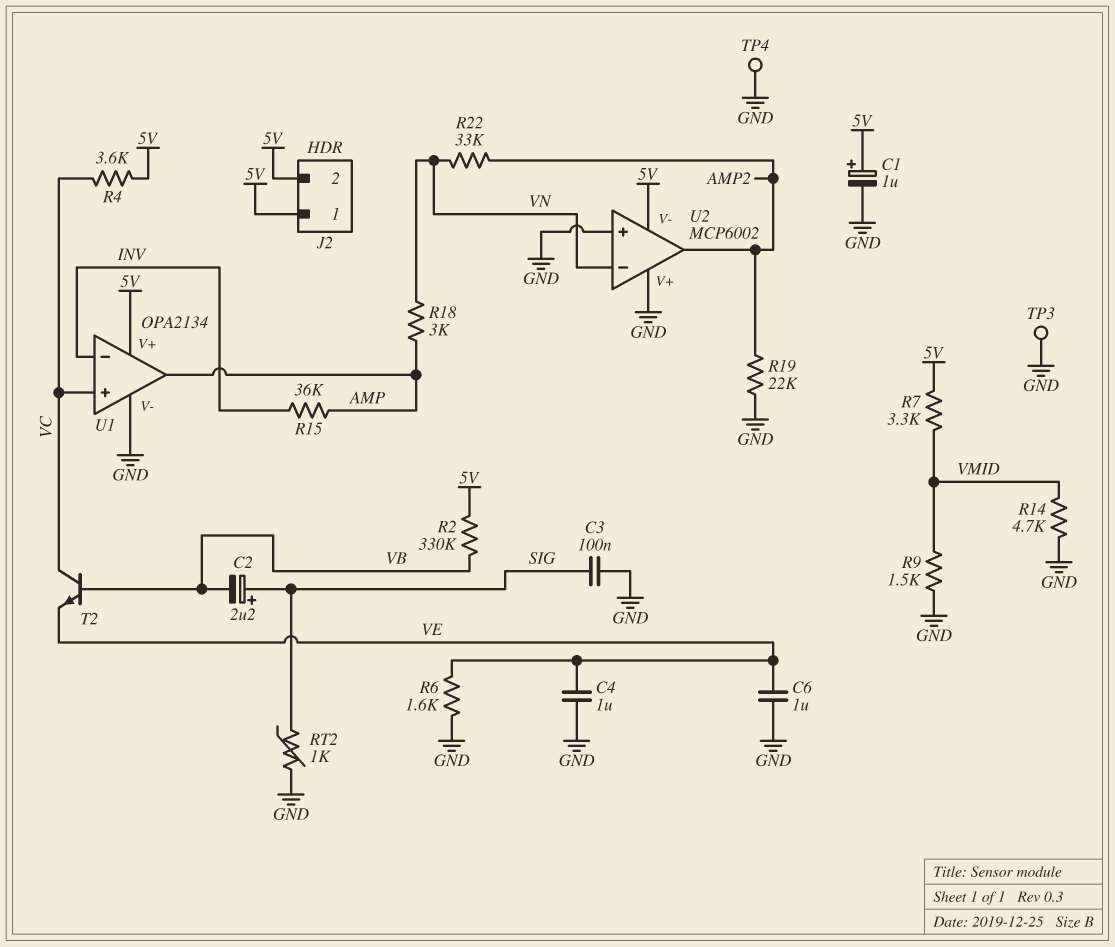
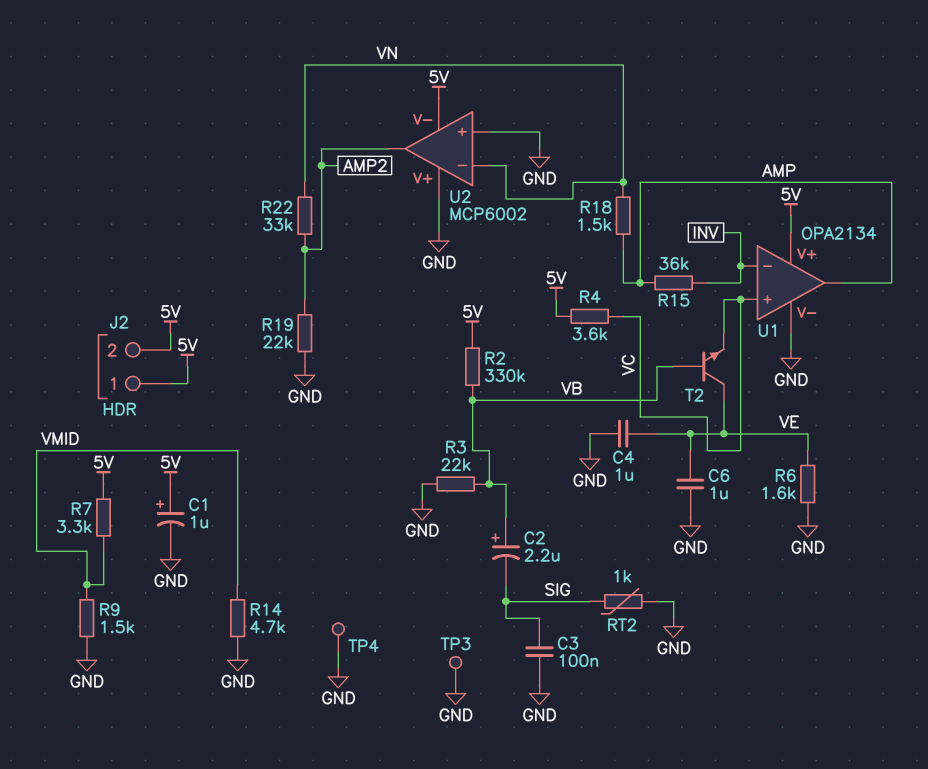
C2: 2.2uF (plus SIG, minus VB) -> 2.2uF (plus VB, minus SIG)
R3: none -> 22k (GND, VB)
R18: 3k (AMP, VN) -> 1.5k (AMP, VN)
T2: NPN (B VB, C VC, E VE) -> NPN (B VB, C VE, E VC)

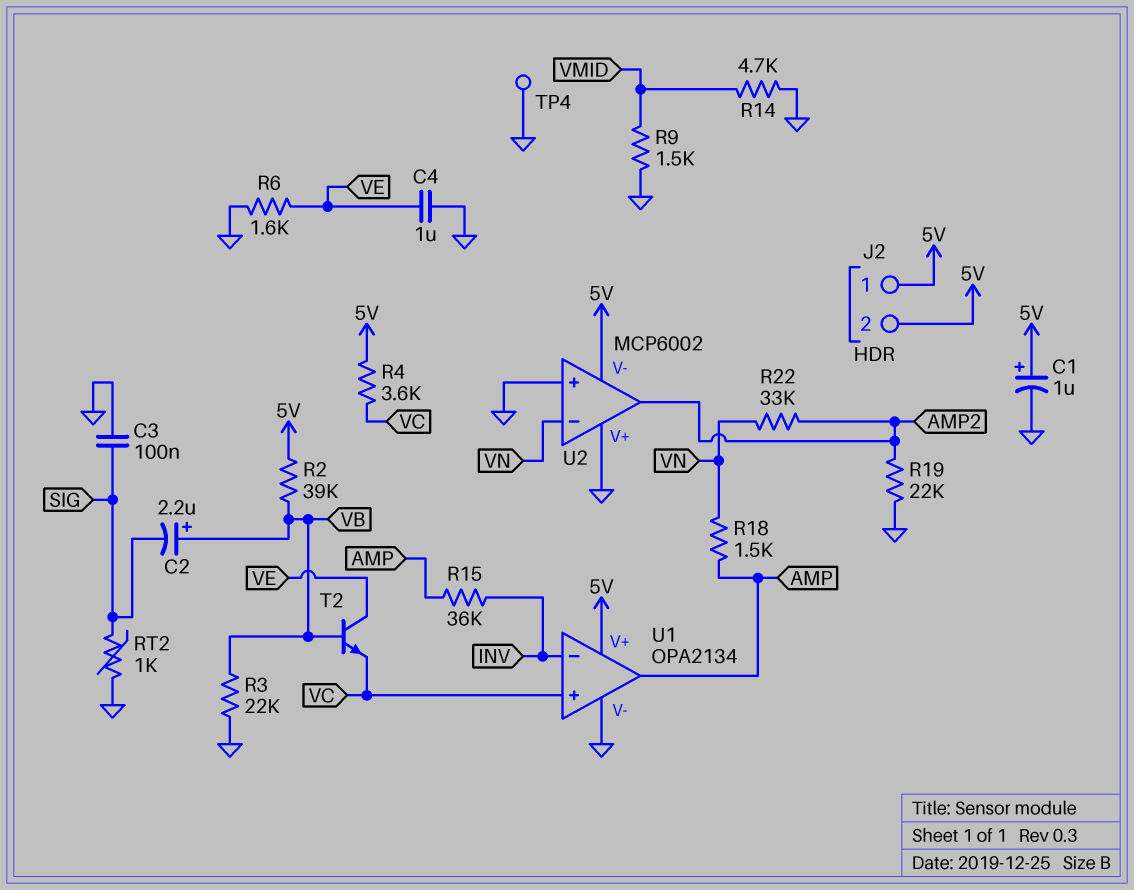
C6: 1uF (GND, VE) -> none
R2: 330k (5V, VB) -> 39k (5V, VB)
R7: 3.3k (5V, VMID) -> none
TP3: test point (GND) -> none

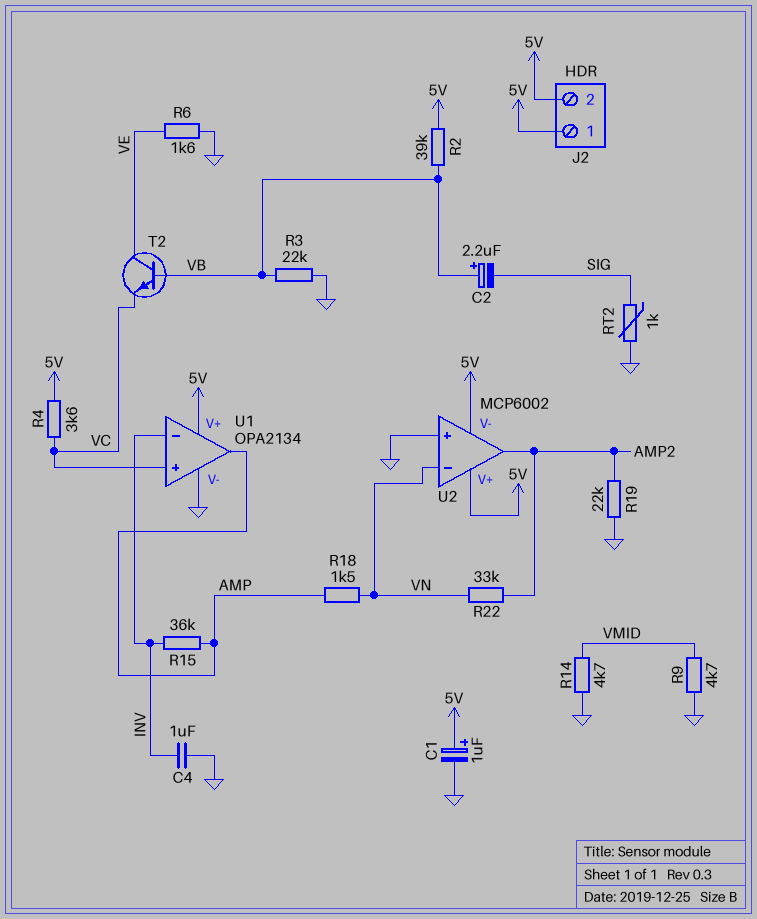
C3: 100nF (GND, SIG) -> none
C4: 1uF (GND, VE) -> 1uF (GND, INV)
R9: 1.5k (GND, VMID) -> 4.7k (GND, VMID)
TP4: test point (GND) -> none
U2 pin V+: GND -> 5V

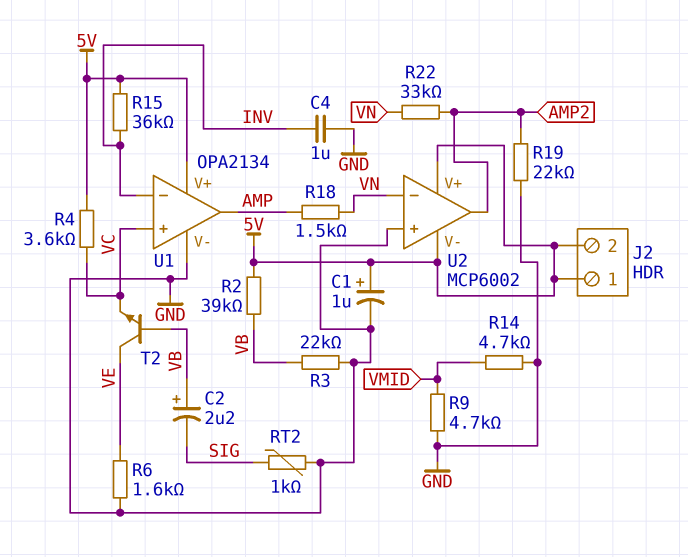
R15: 36k (AMP, INV) -> 36k (5V, INV)

